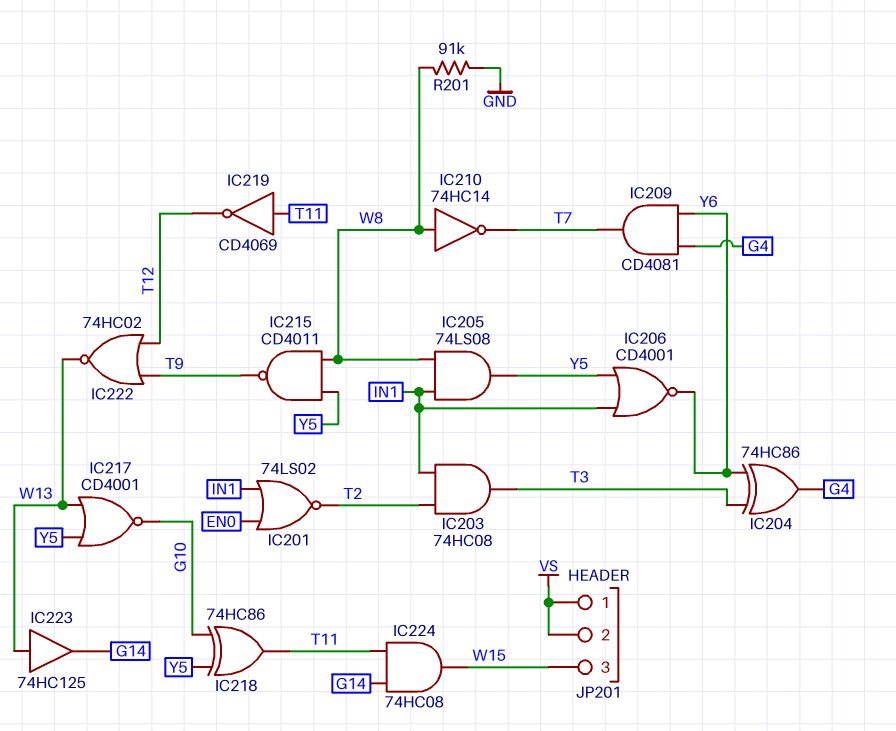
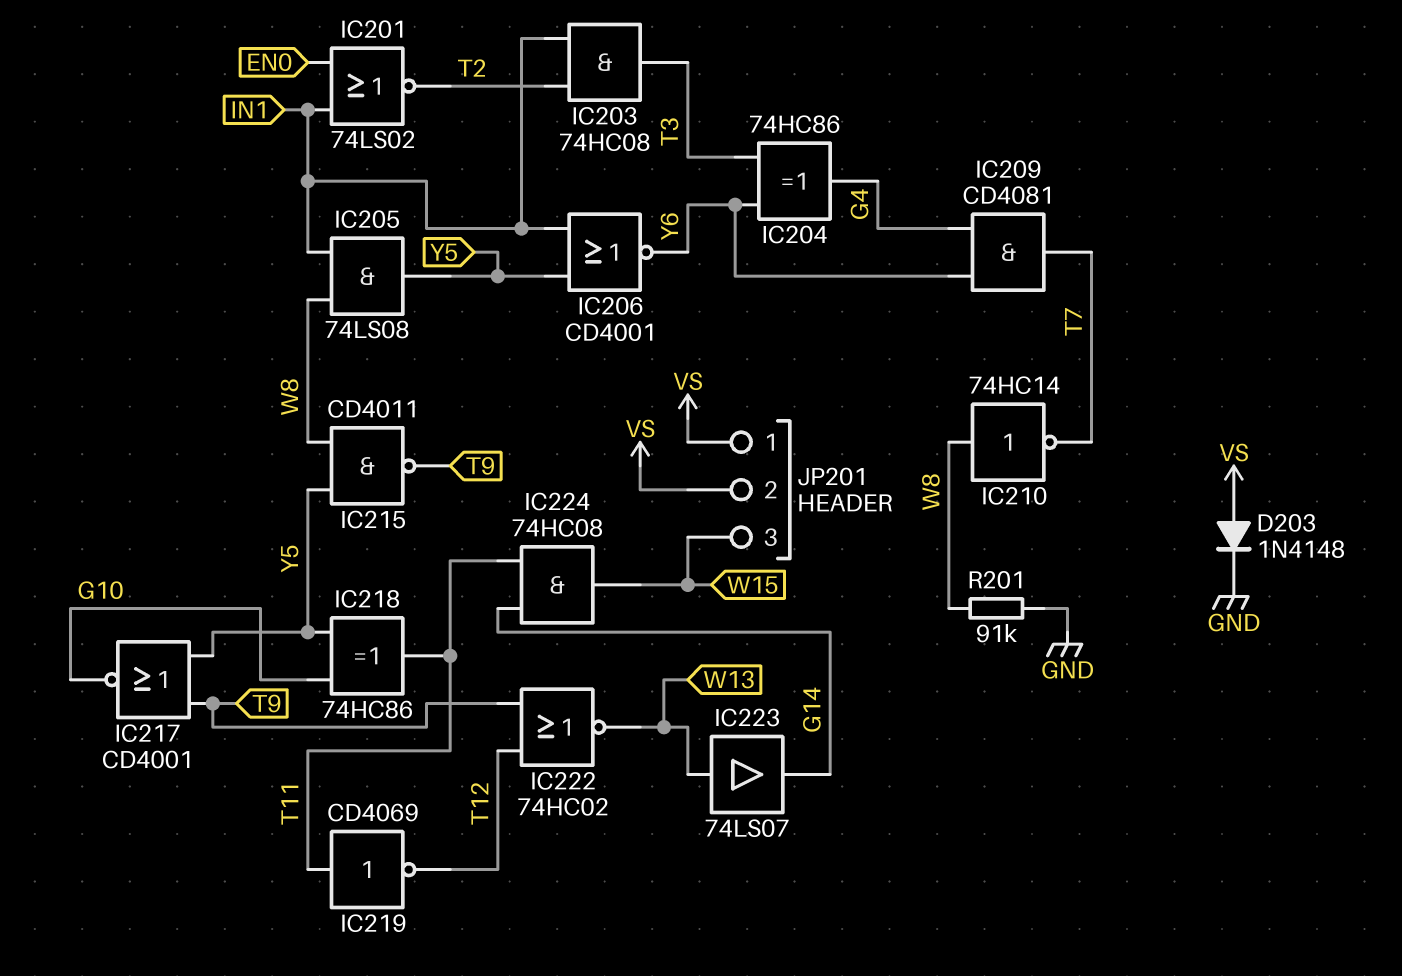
D203: none -> diode 1N4148 (A VS, K GND)
IC217: NOR CD4001 (in W13, in Y5, out G10) -> NOR CD4001 (in T9, in Y5, out G10)
IC223: buffer 74HC125 (in W13, out G14) -> buffer 74LS07 (in W13, out G14)

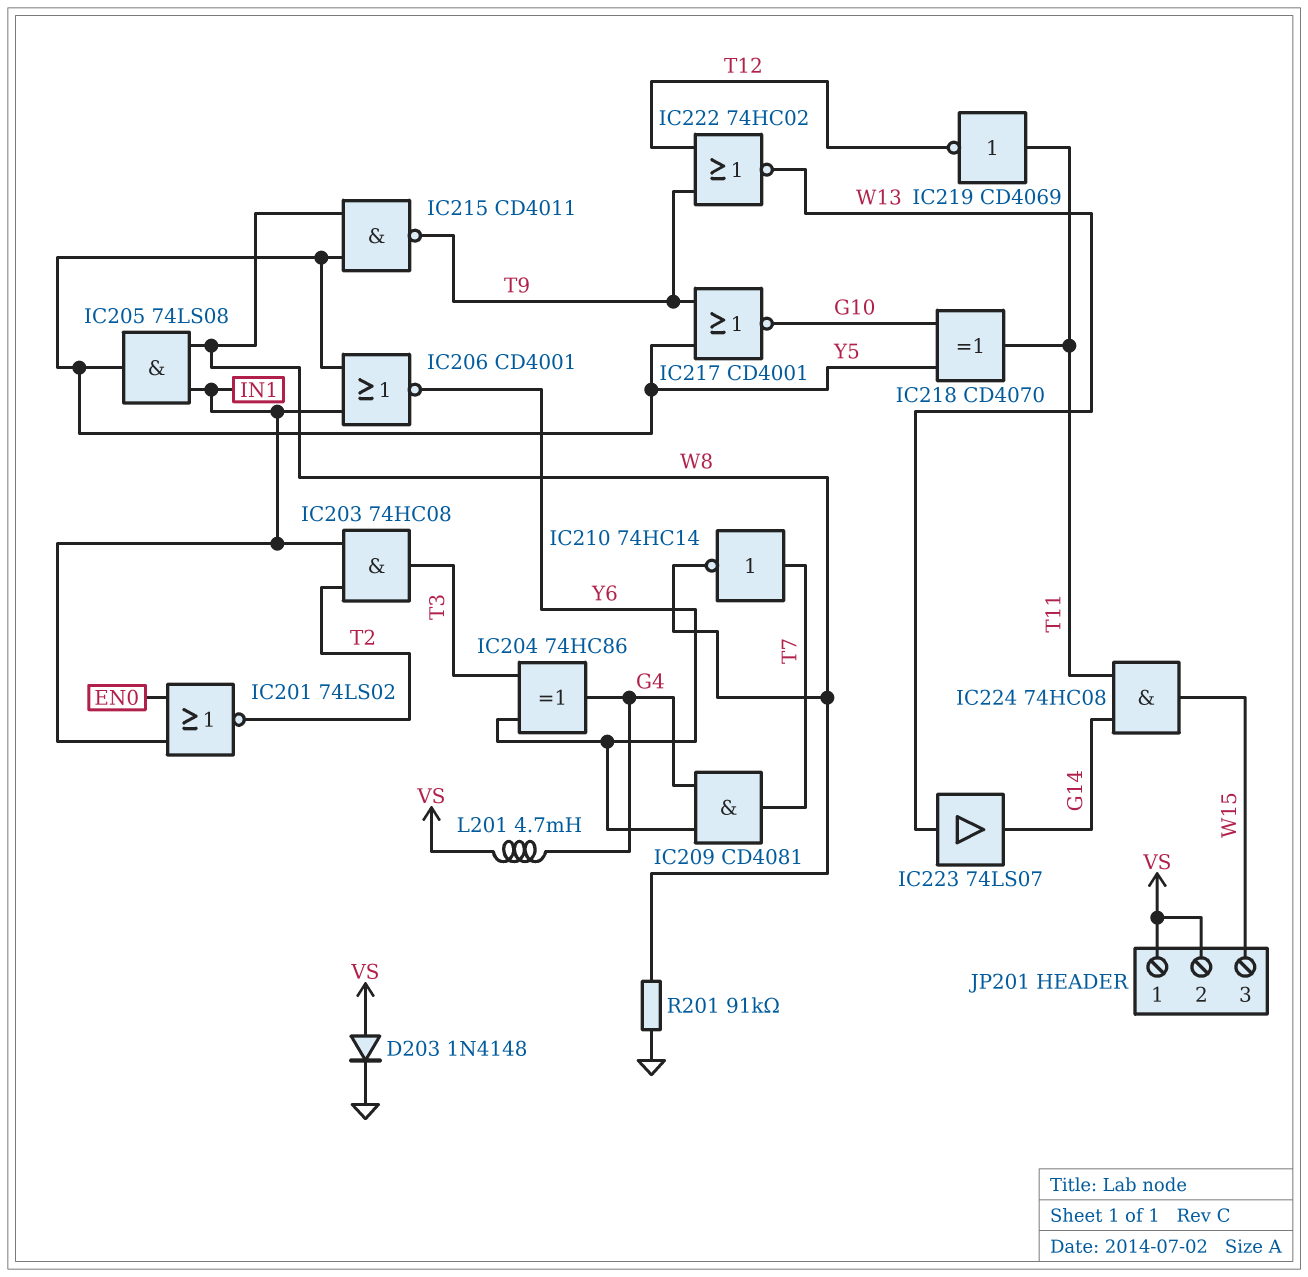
IC210: NOT 74HC14 (in W8, out T7) -> NOT 74HC14 (in T7, out W8)
IC218: XOR 74HC86 (in G10, in Y5, out T11) -> XOR CD4070 (in G10, in Y5, out T11)
L201: none -> 4.7mH (G4, VS)

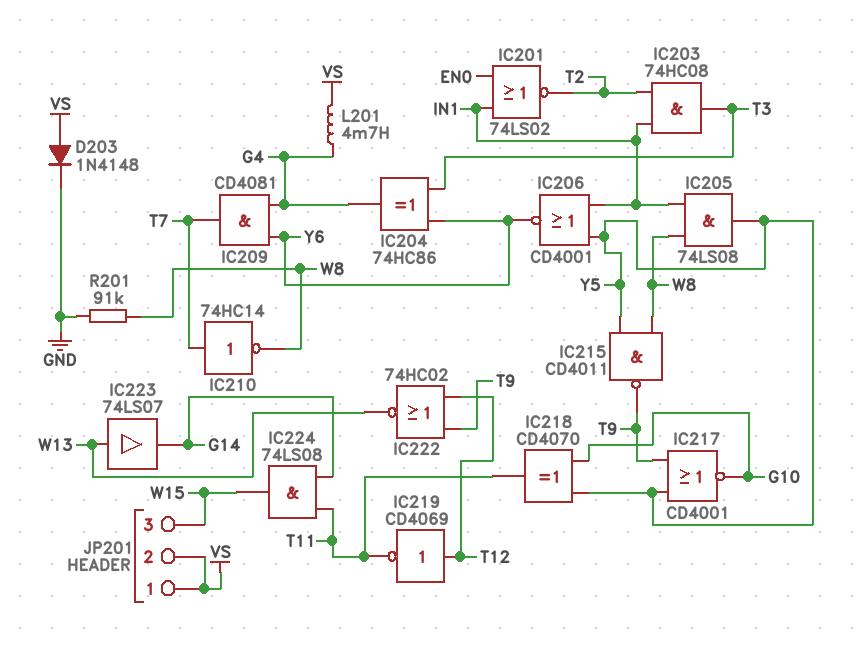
IC219: NOT CD4069 (in T11, out T12) -> NOT CD4069 (in T12, out T11)
IC224: AND 74HC08 (in G14, in T11, out W15) -> AND 74LS08 (in G14, in T11, out W15)

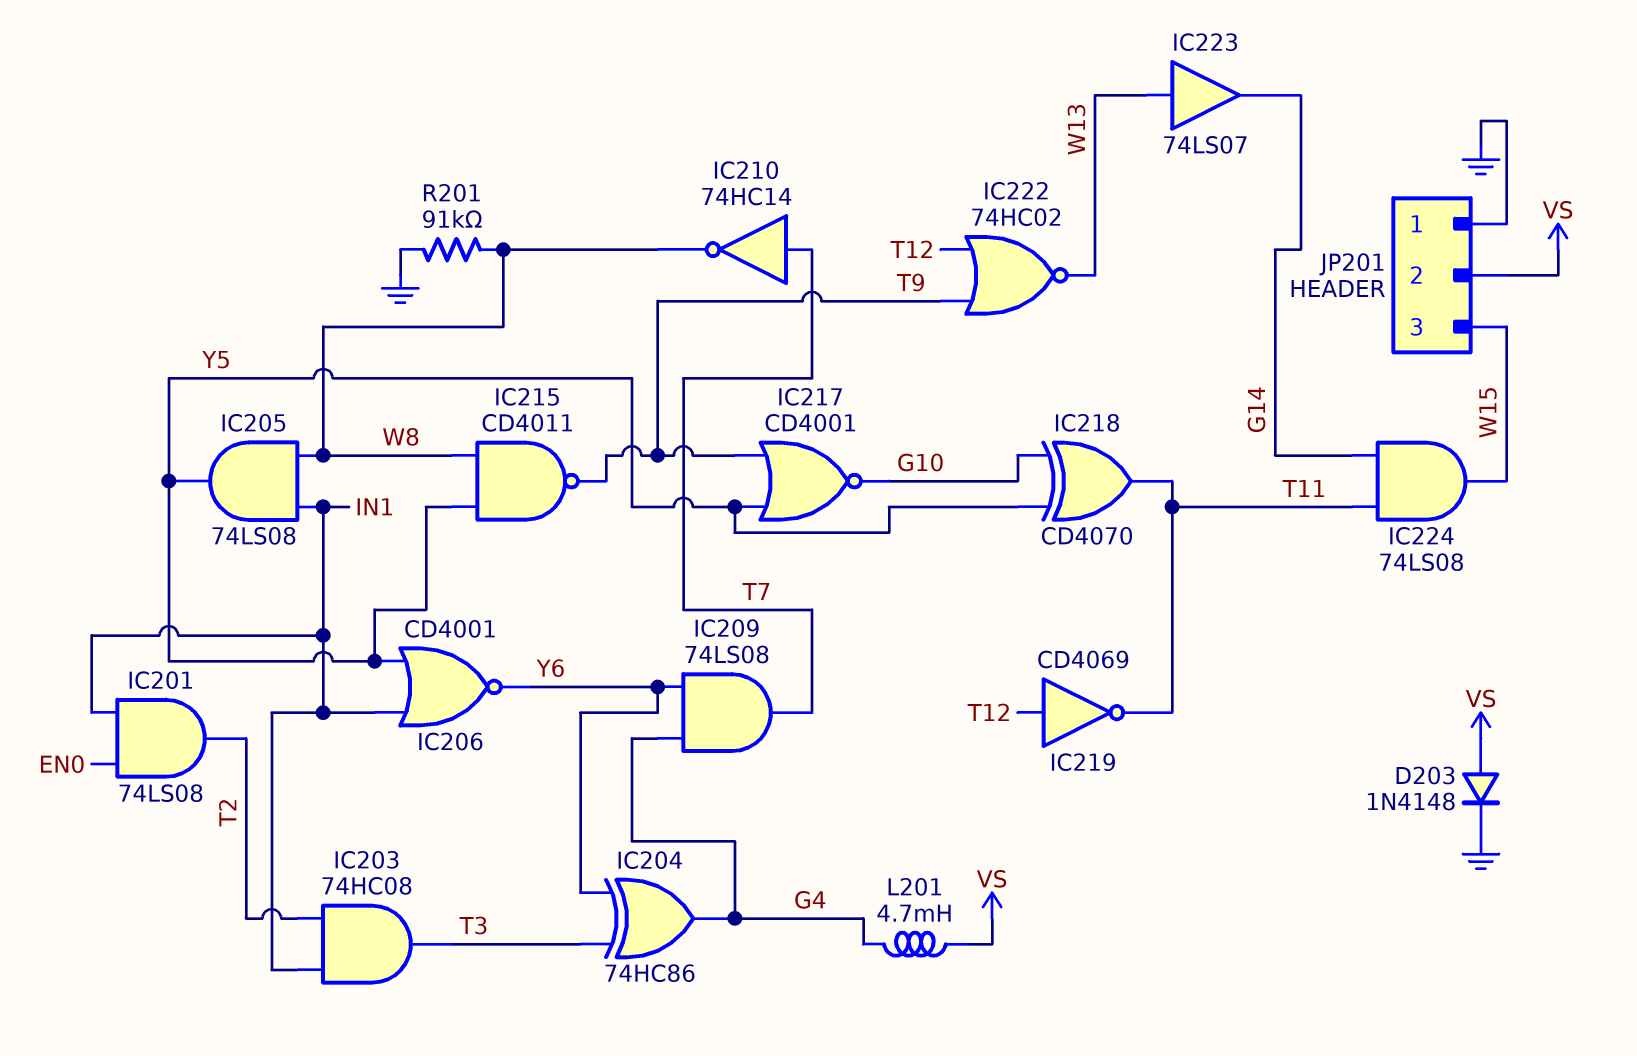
IC201: NOR 74LS02 (in EN0, in IN1, out T2) -> AND 74LS08 (in EN0, in IN1, out T2)
IC209: AND CD4081 (in G4, in Y6, out T7) -> AND 74LS08 (in G4, in Y6, out T7)
JP201 pin 1: VS -> GND

